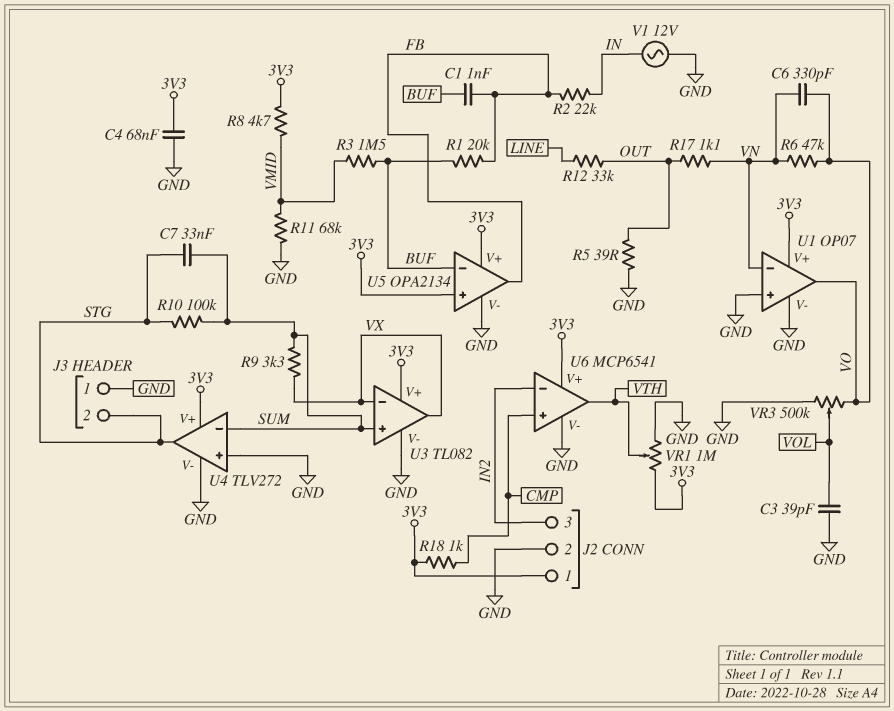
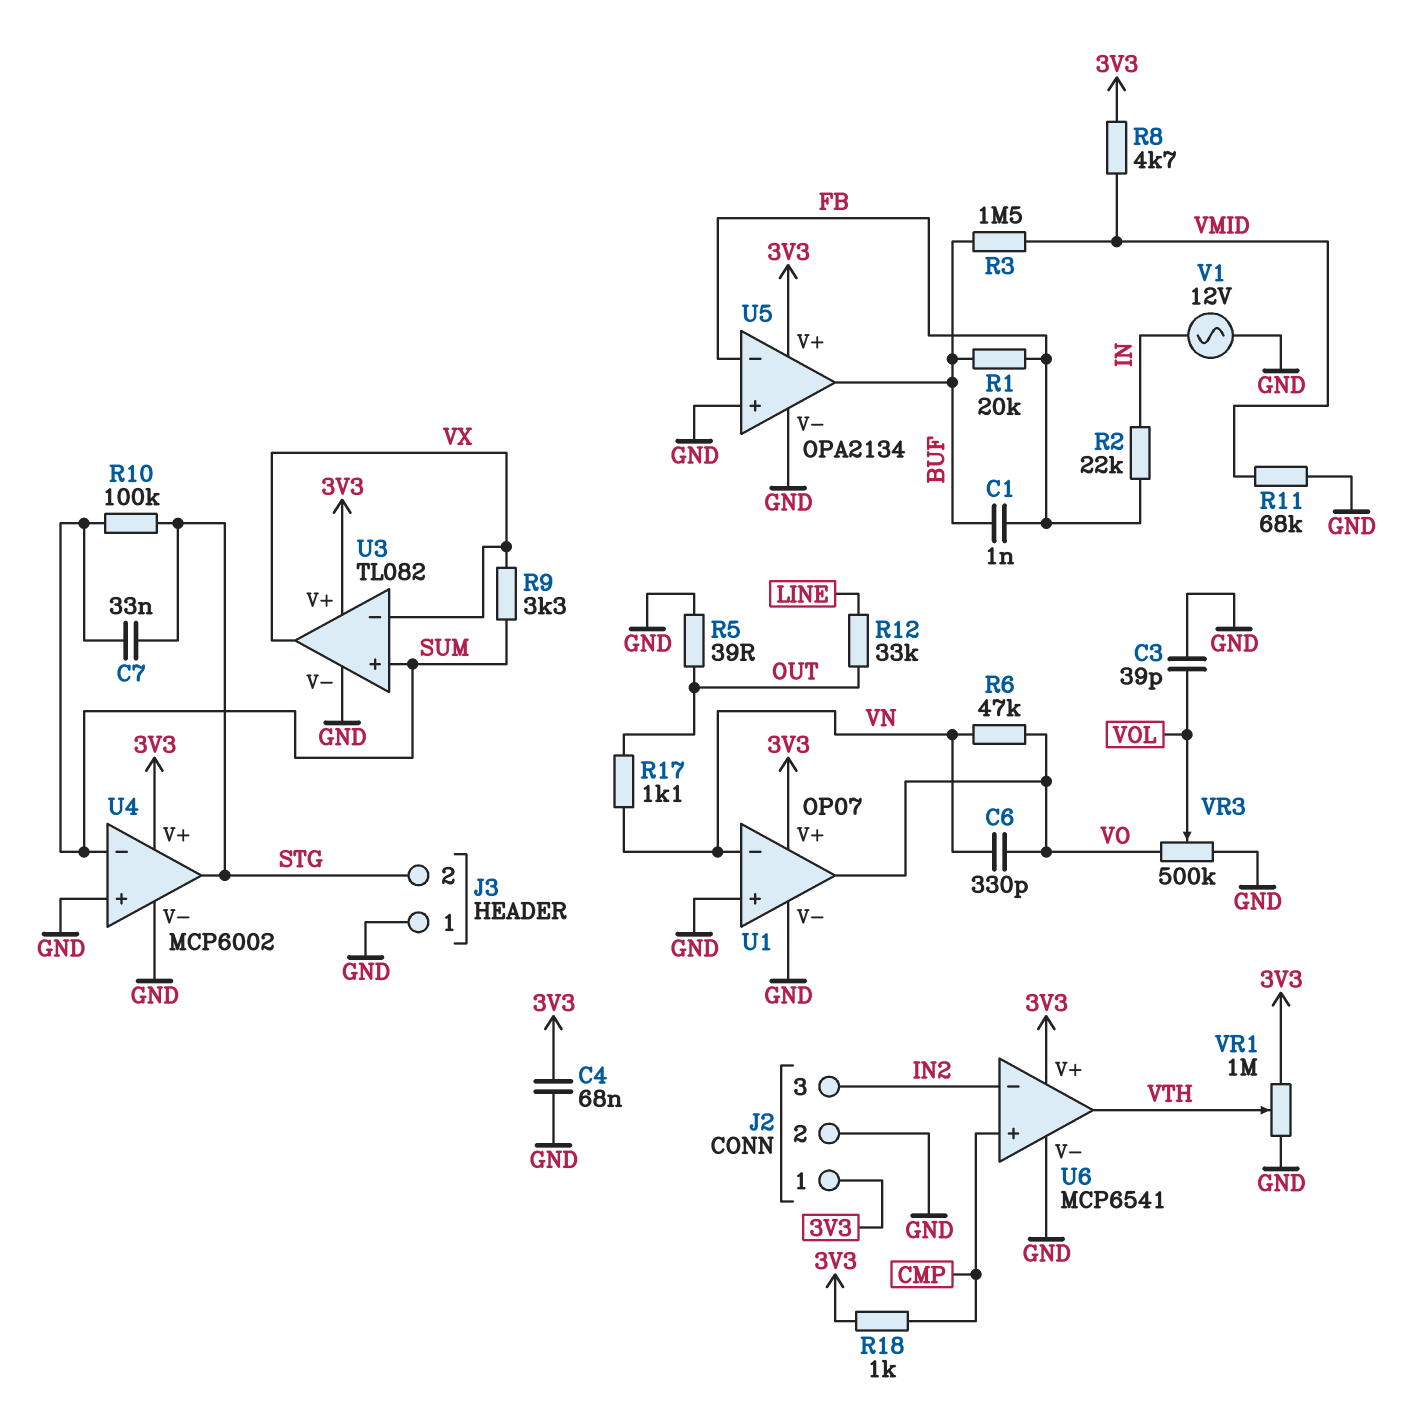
U4: TLV272 -> MCP6002
U5 pin in+: 3V3 -> GND
U5 pin in-: BUF -> FB
U5 pin out: FB -> BUF

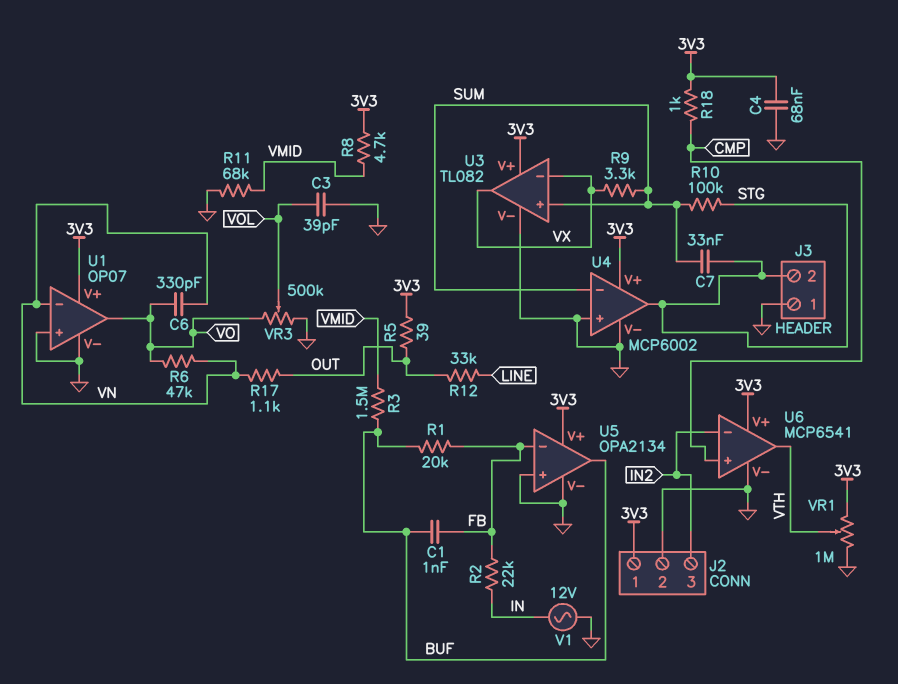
R5: 39 (GND, OUT) -> 39 (3V3, OUT)

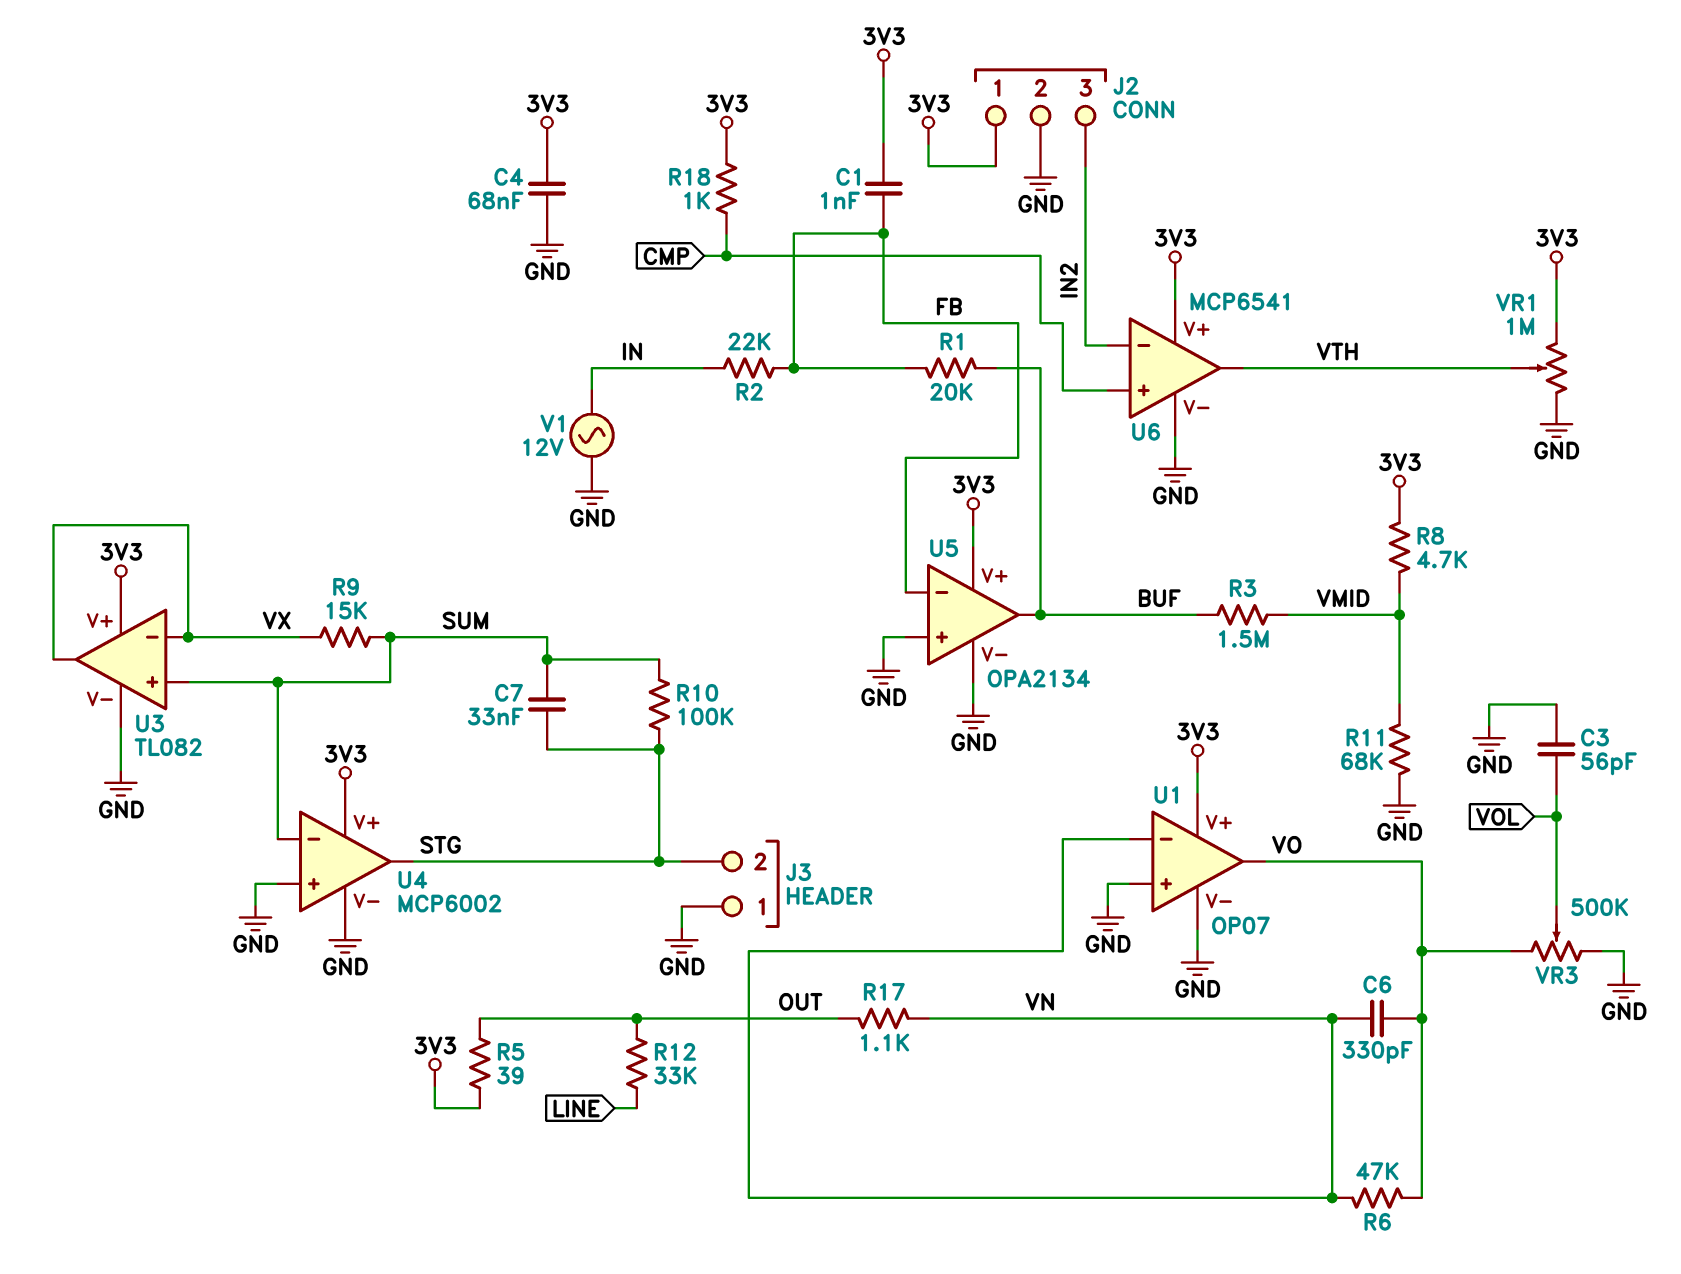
C1: 1nF (BUF, FB) -> 1nF (3V3, FB)
C3: 39pF (GND, VOL) -> 56pF (GND, VOL)
R9: 3.3k (SUM, VX) -> 15k (SUM, VX)

